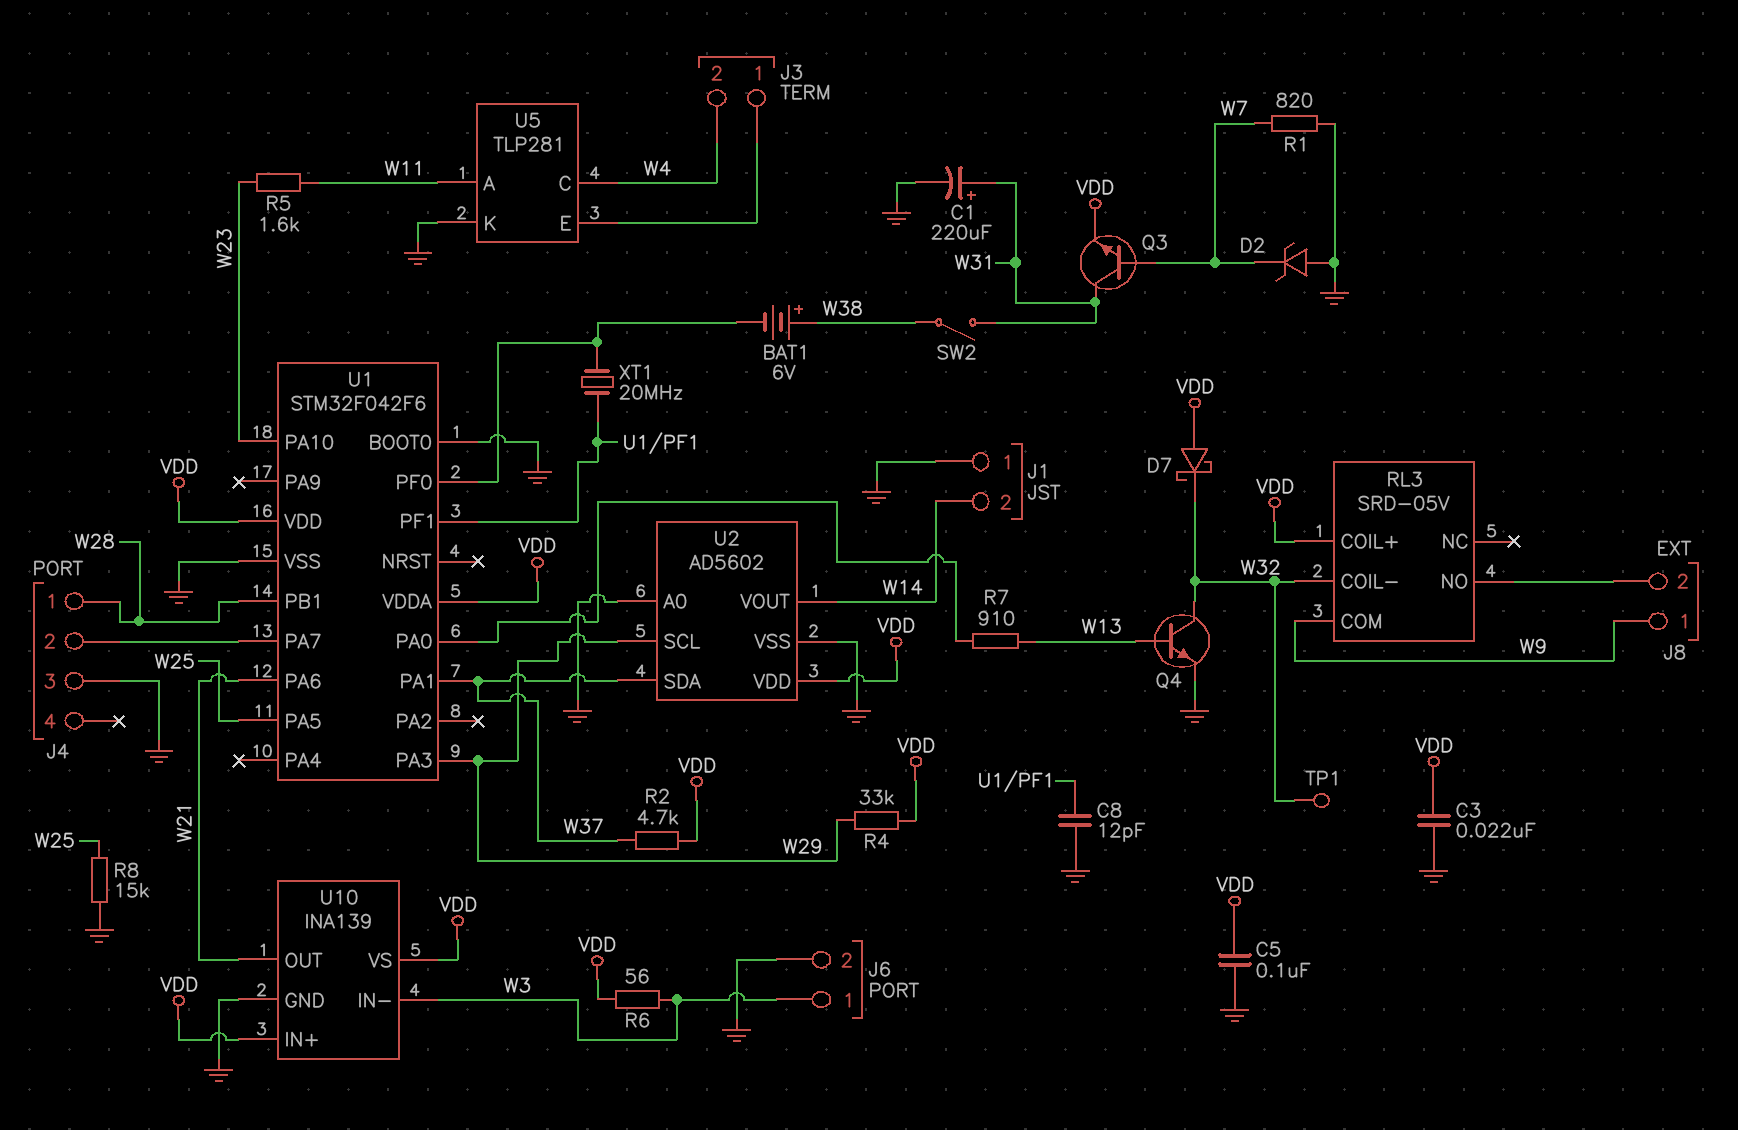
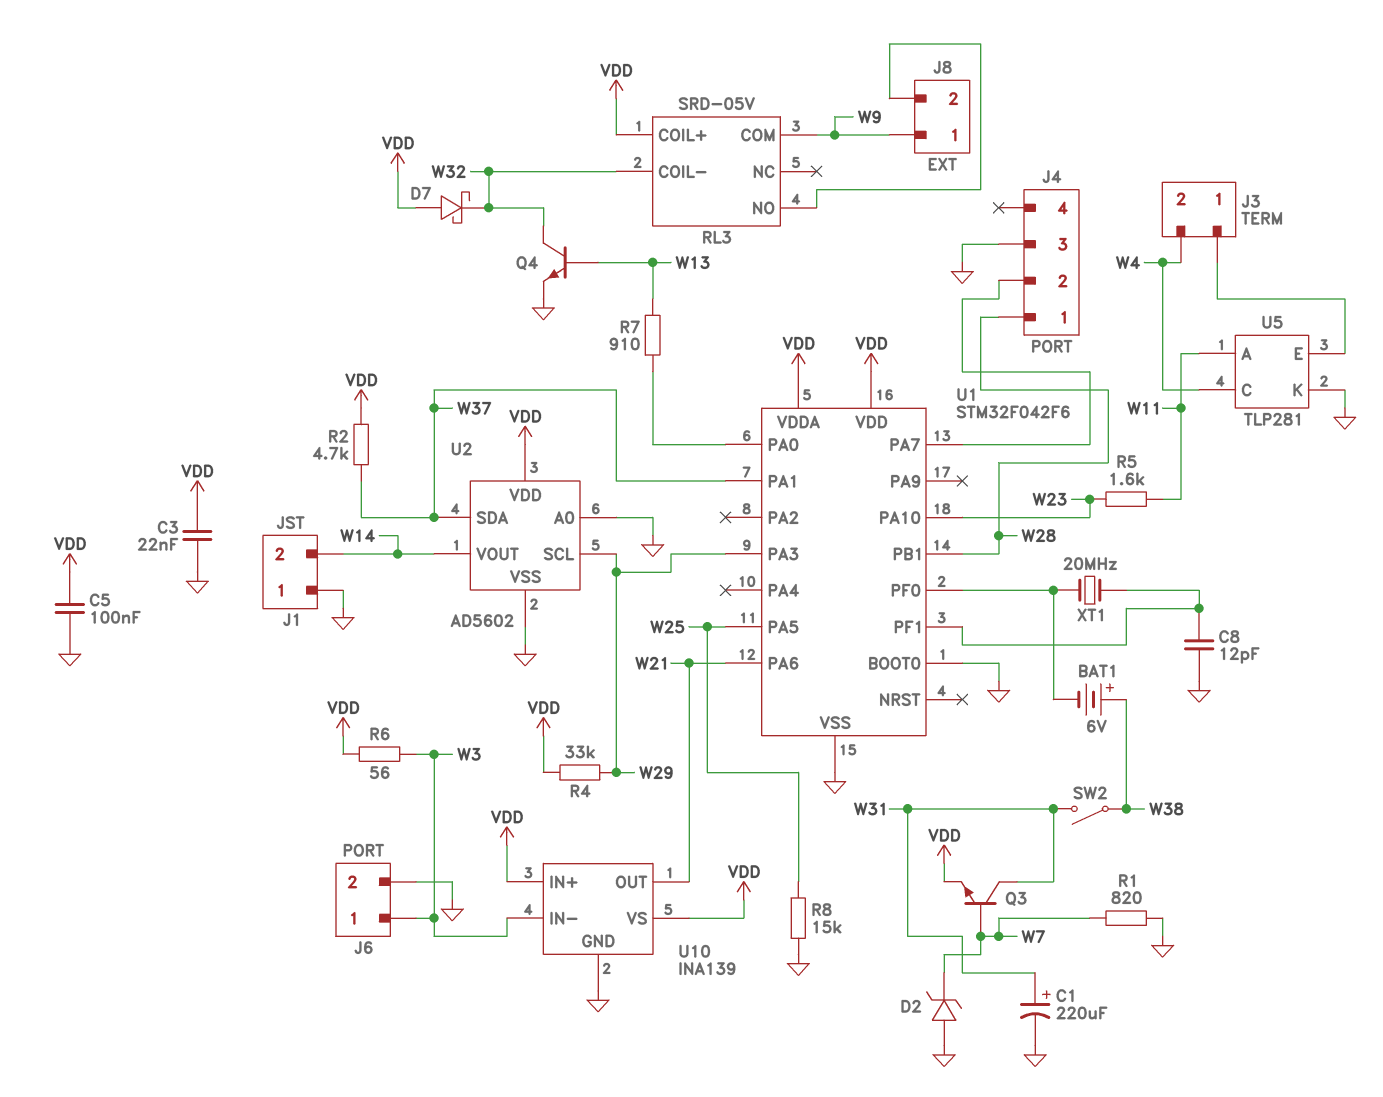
TP1: test point (W32) -> none

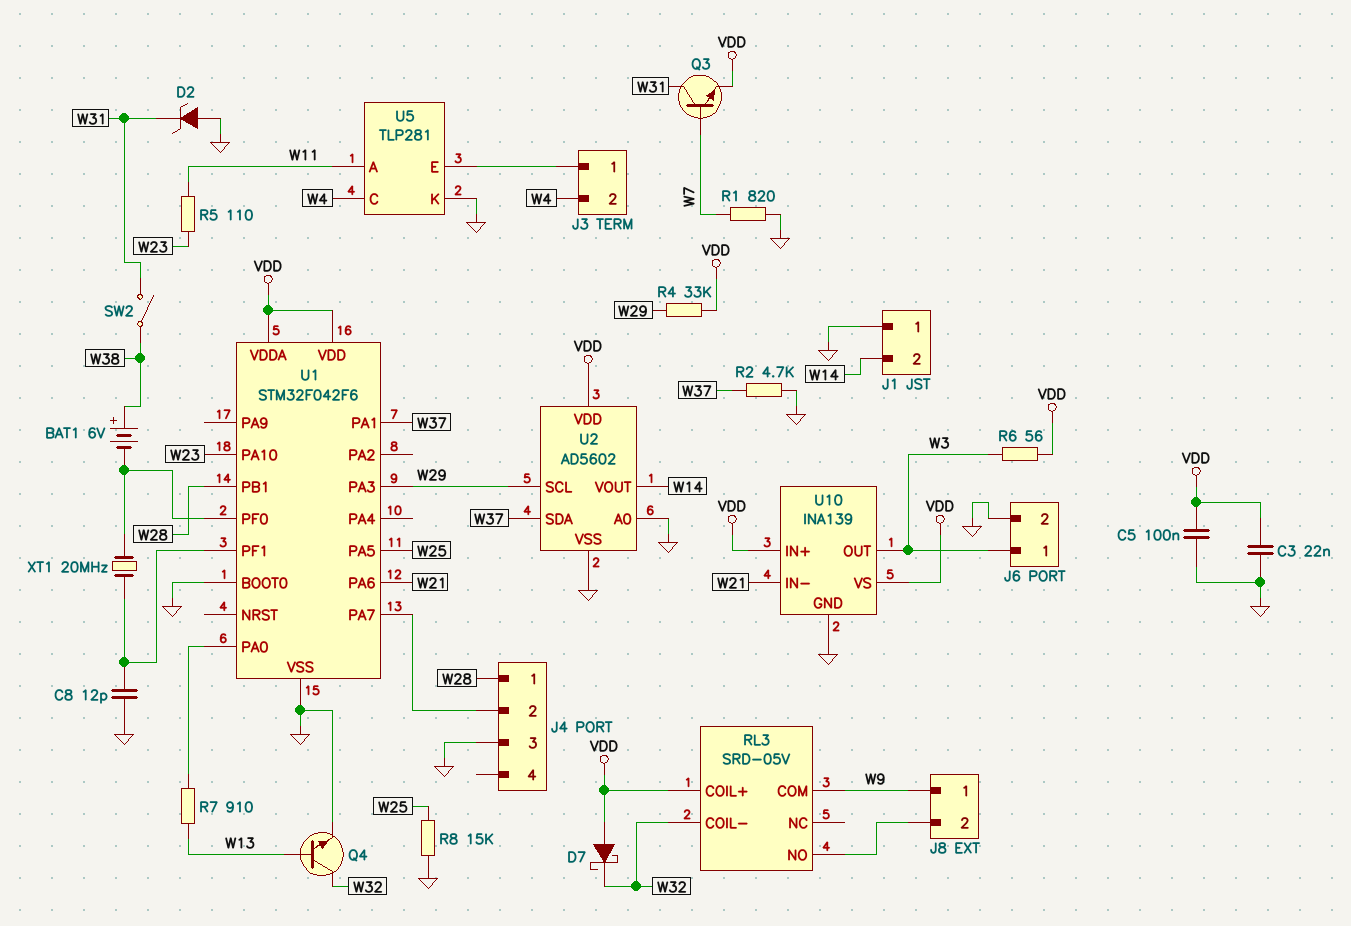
C1: 220uF (plus W31, minus GND) -> none
D2: zener (A GND, K W7) -> zener (A GND, K W31)
R2: 4.7k (VDD, W37) -> 4.7k (GND, W37)
R5: 1.6k (W11, W23) -> 110 (W11, W23)
U10 pin IN-: W3 -> W21
U10 pin OUT: W21 -> W3

